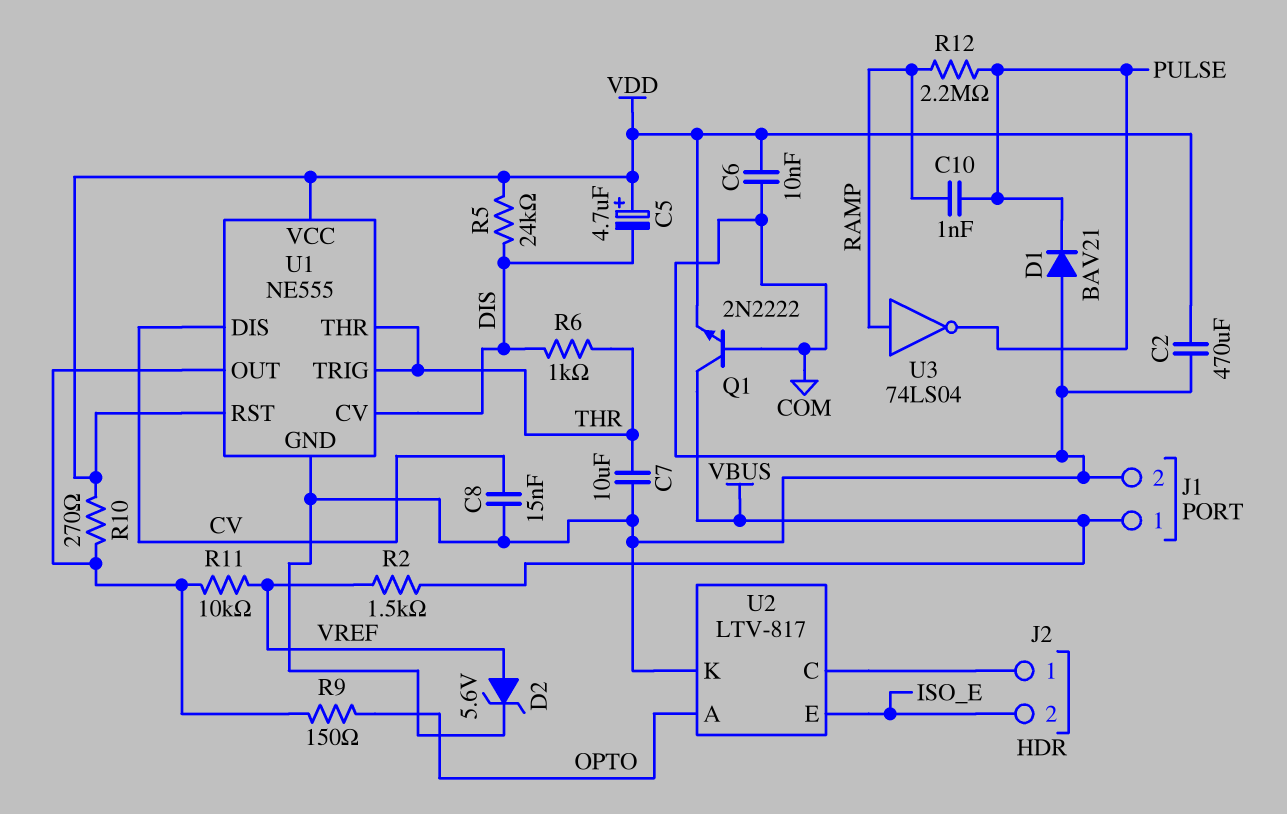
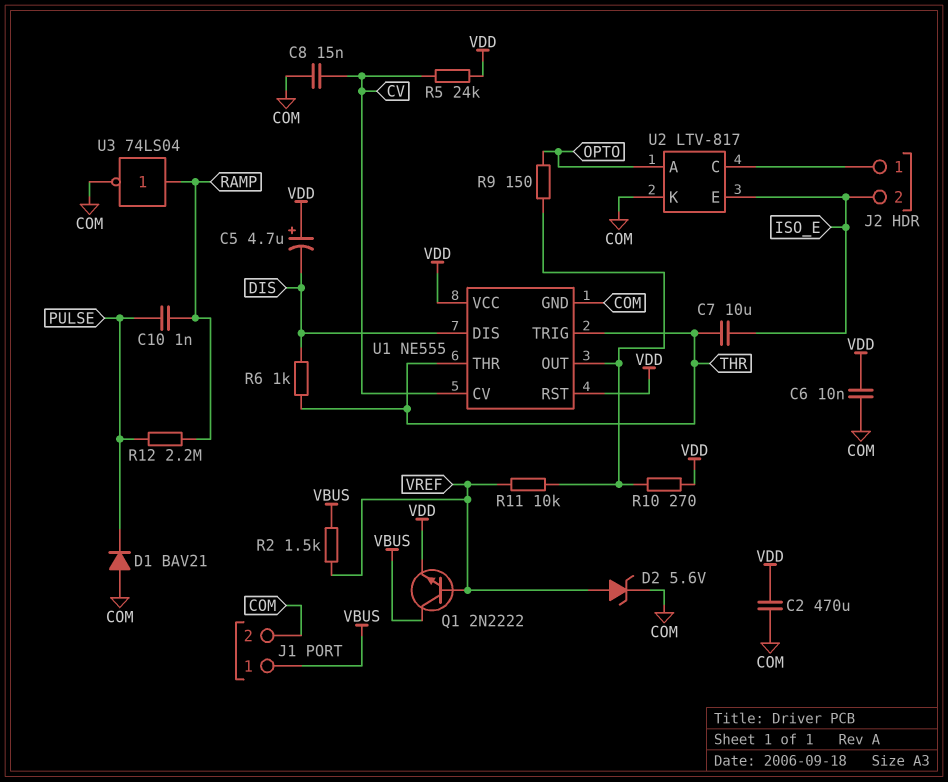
C7: 10uF (COM, THR) -> 10uF (ISO_E, THR)
Q1: NPN 2N2222 (B COM, C VBUS, E VDD) -> NPN 2N2222 (B VREF, C VBUS, E VDD)
R5: 24k (DIS, VDD) -> 24k (CV, VDD)
U1 pin CV: DIS -> CV
U1 pin DIS: CV -> DIS
U3: NOT 74LS04 (in RAMP, out PULSE) -> NOT 74LS04 (in RAMP, out COM)

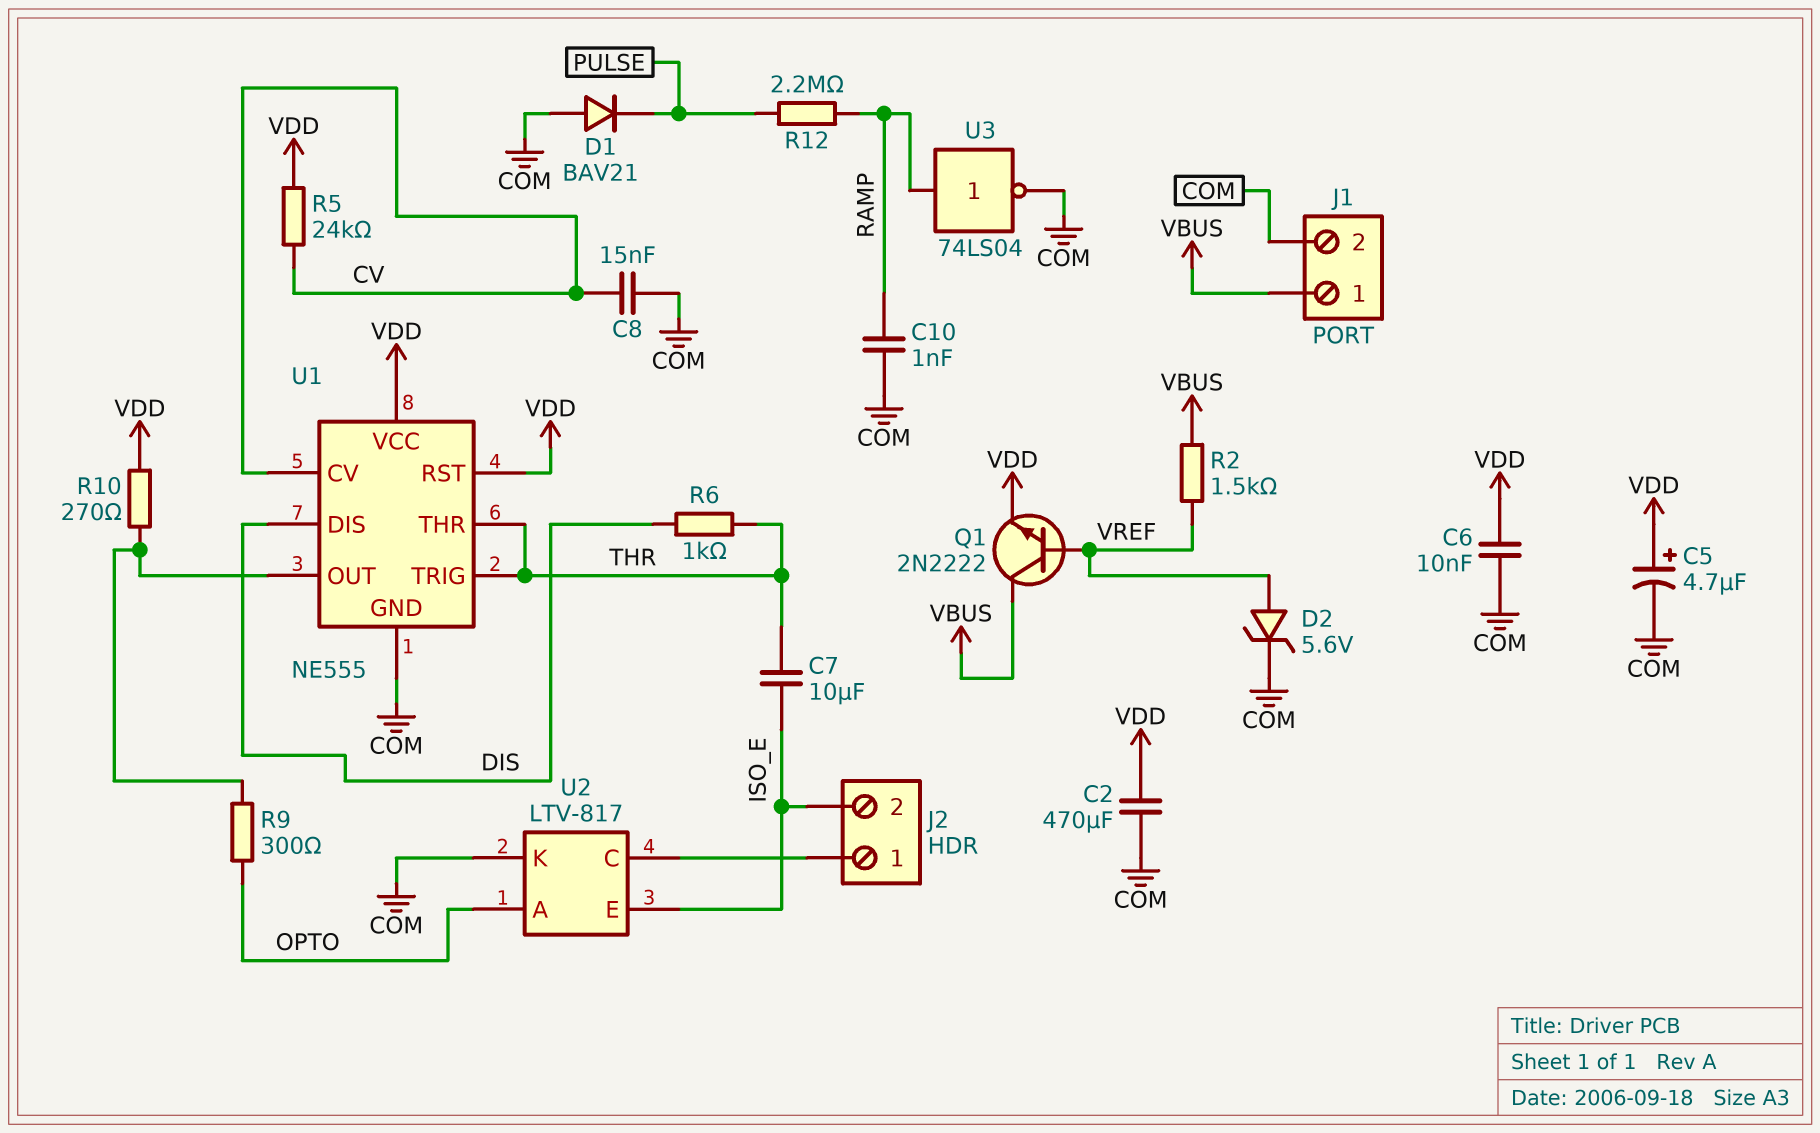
C5: 4.7uF (plus VDD, minus DIS) -> 4.7uF (plus VDD, minus COM)
C10: 1nF (PULSE, RAMP) -> 1nF (COM, RAMP)
R9: 150 (OPTO, U1/OUT) -> 300 (OPTO, U1/OUT)
R11: 10k (U1/OUT, VREF) -> none

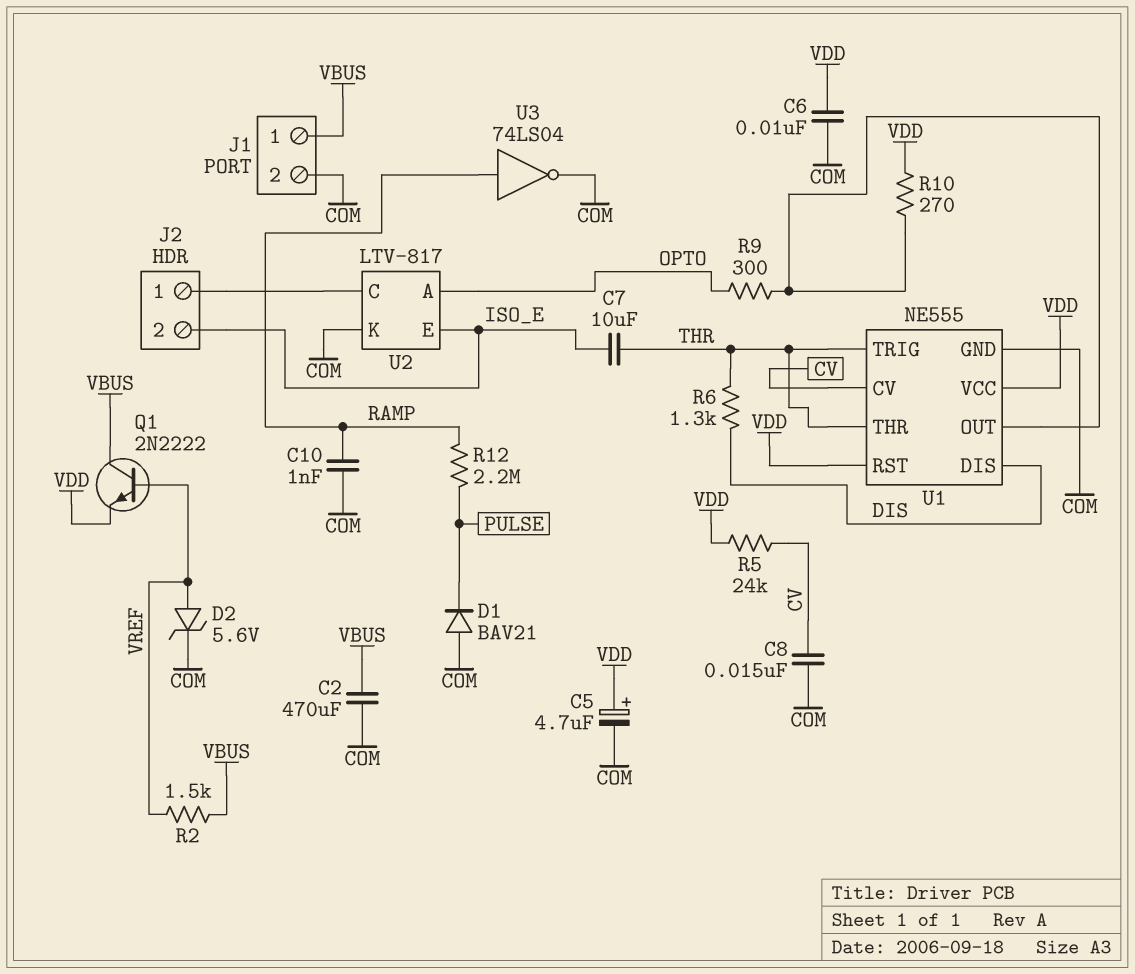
C2: 470uF (COM, VDD) -> 470uF (COM, VBUS)
R6: 1k (DIS, THR) -> 1.3k (DIS, THR)

